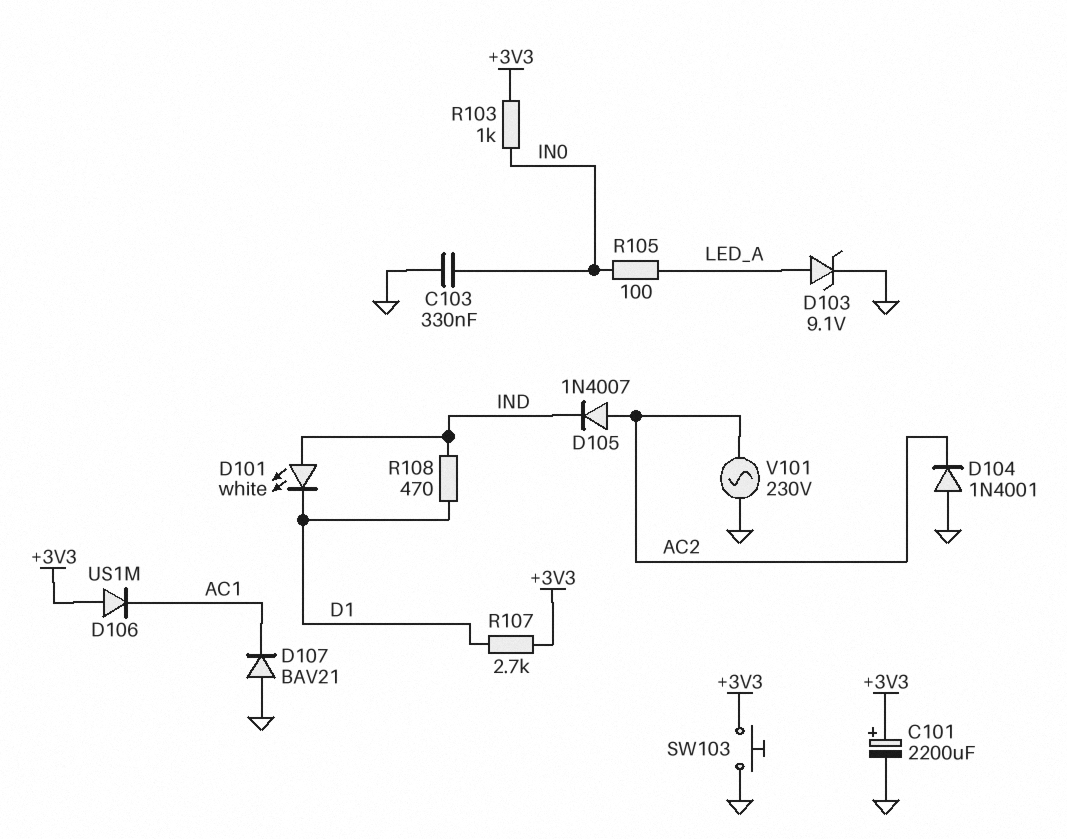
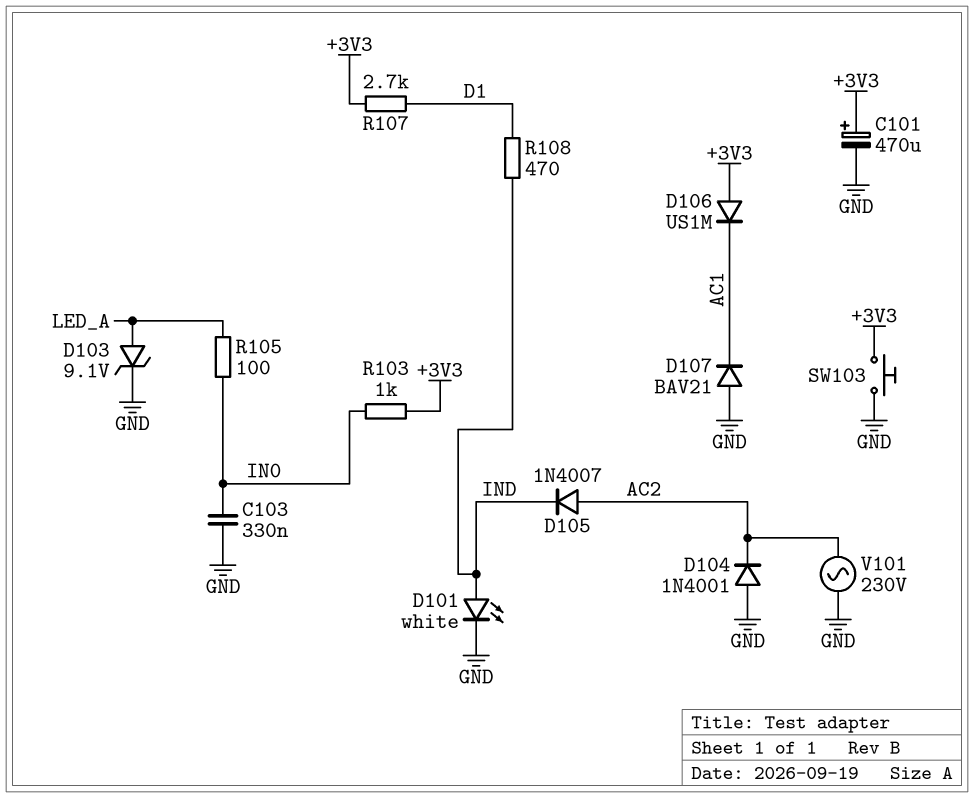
C101: 2200uF (plus +3V3, minus GND) -> 470uF (plus +3V3, minus GND)
D101: LED white (A IND, K D1) -> LED white (A IND, K GND)

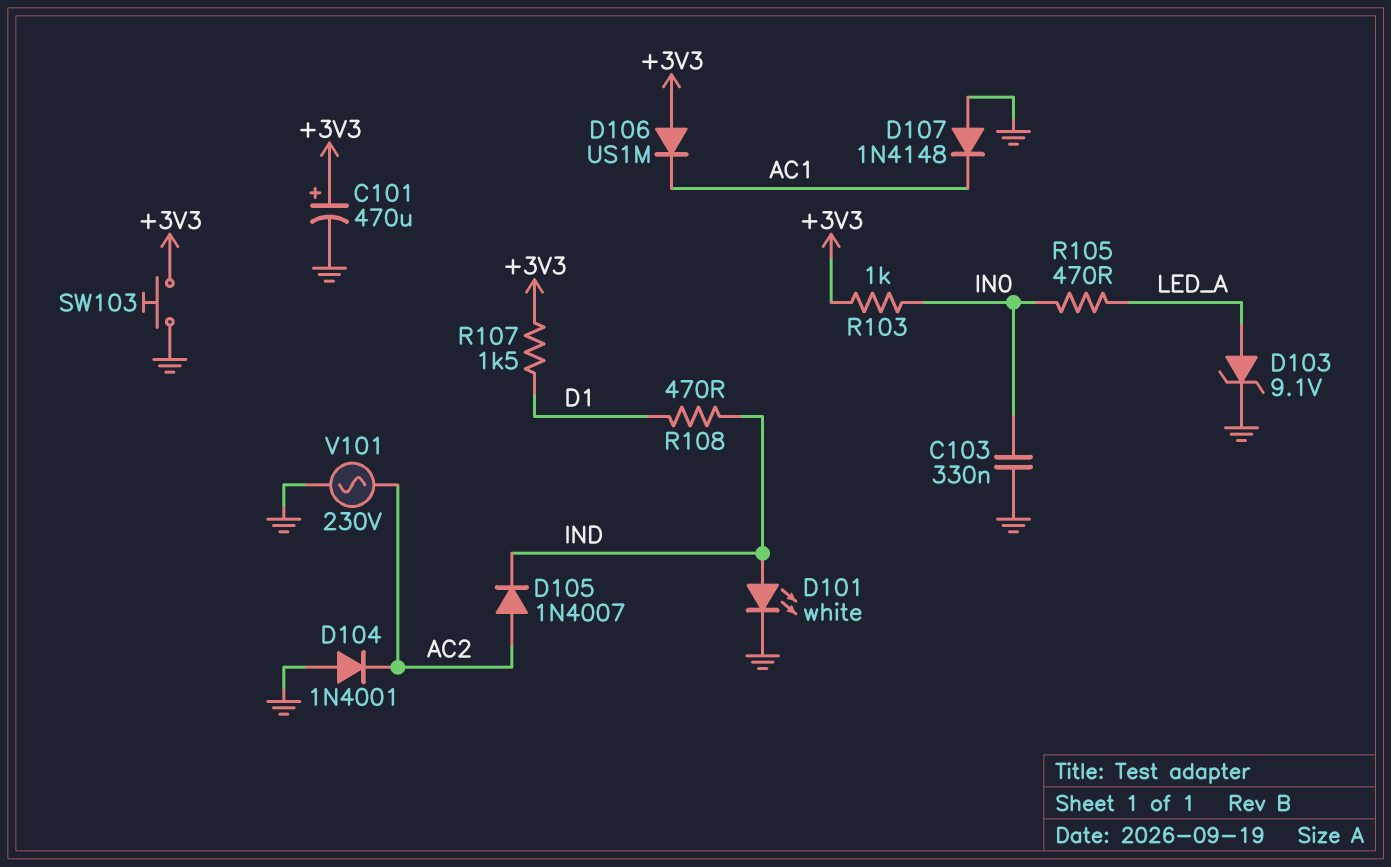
D107: diode BAV21 (A GND, K AC1) -> diode 1N4148 (A GND, K AC1)
R105: 100 (IN0, LED_A) -> 470 (IN0, LED_A)
R107: 2.7k (+3V3, D1) -> 1.5k (+3V3, D1)

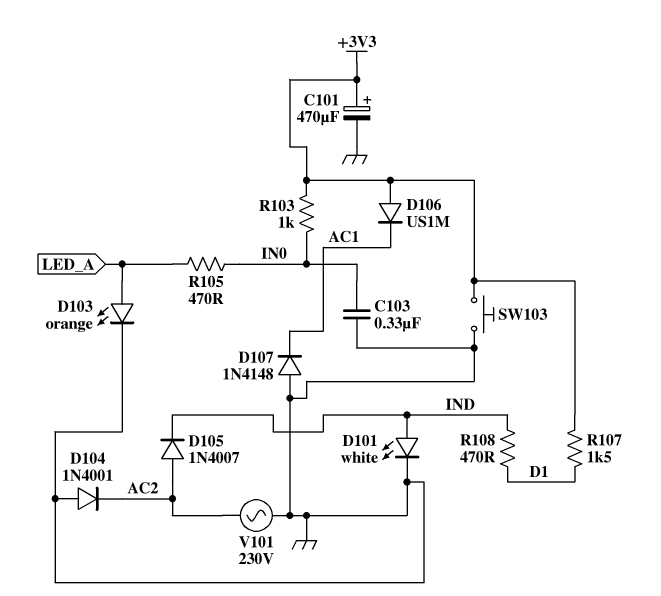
D103: zener 9.1V (A LED_A, K GND) -> LED orange (A LED_A, K GND)

